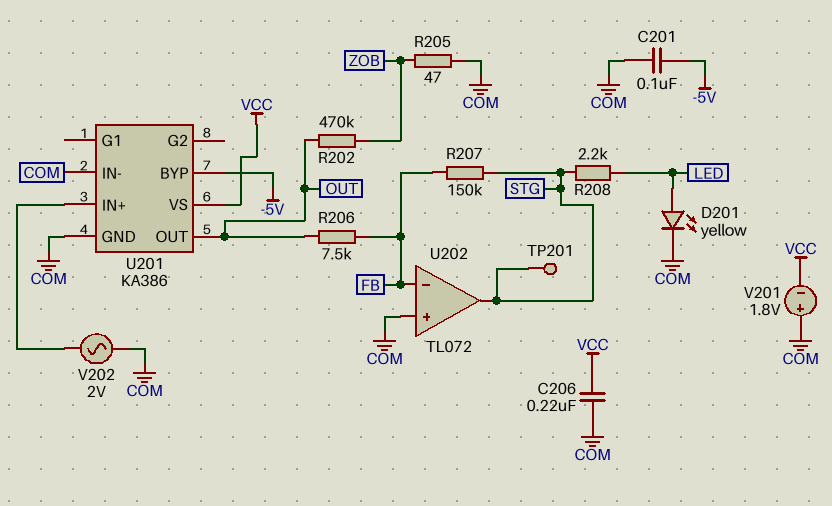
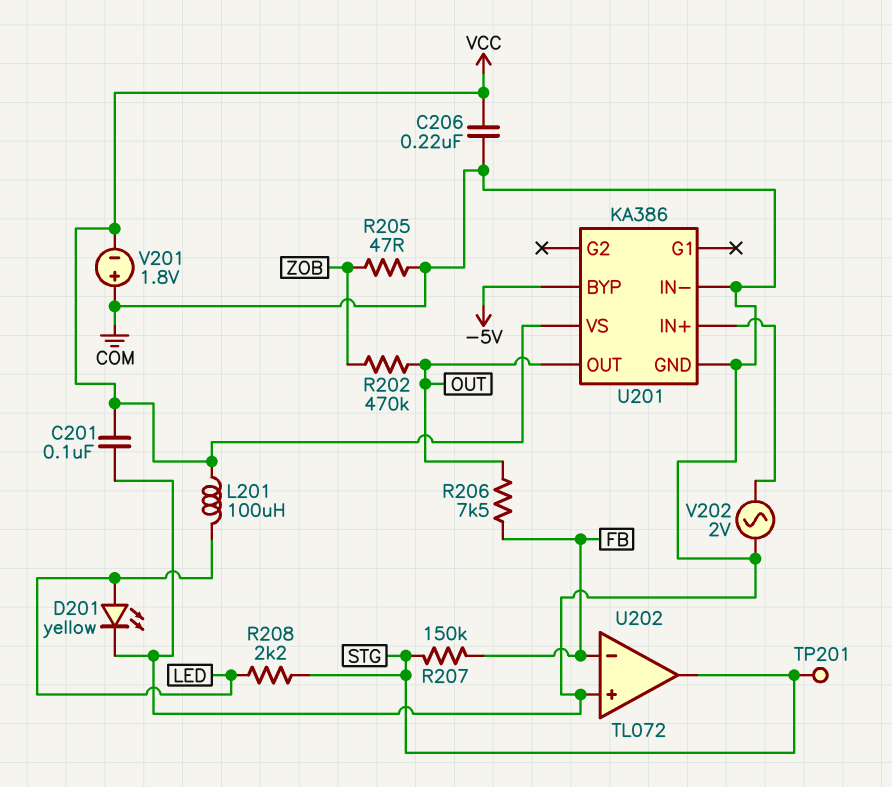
C201: 100nF (-5V, COM) -> 100nF (COM, VCC)
L201: none -> 100uH (LED, VCC)

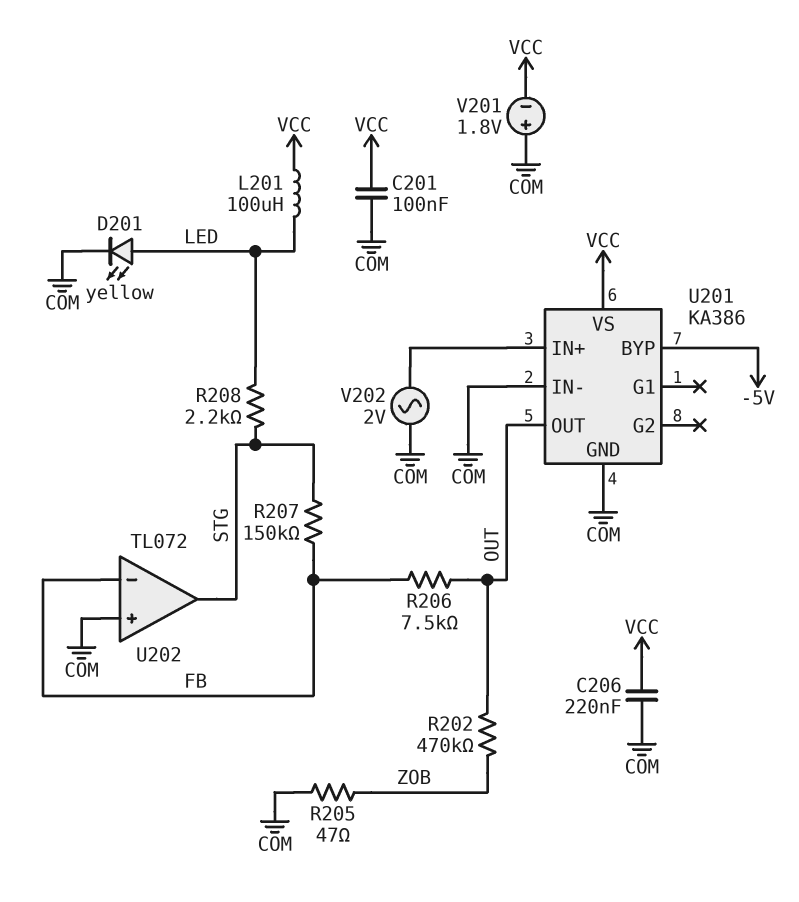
TP201: test point (STG) -> none

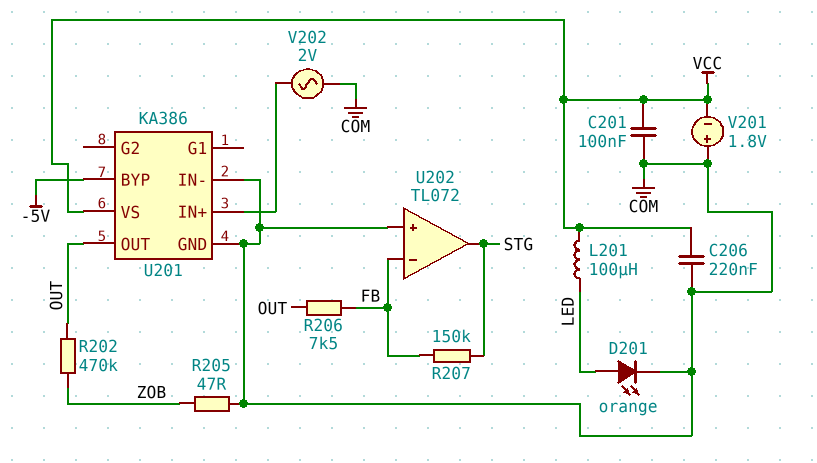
D201: LED yellow (A LED, K COM) -> LED orange (A LED, K COM)
R208: 2.2k (LED, STG) -> none

